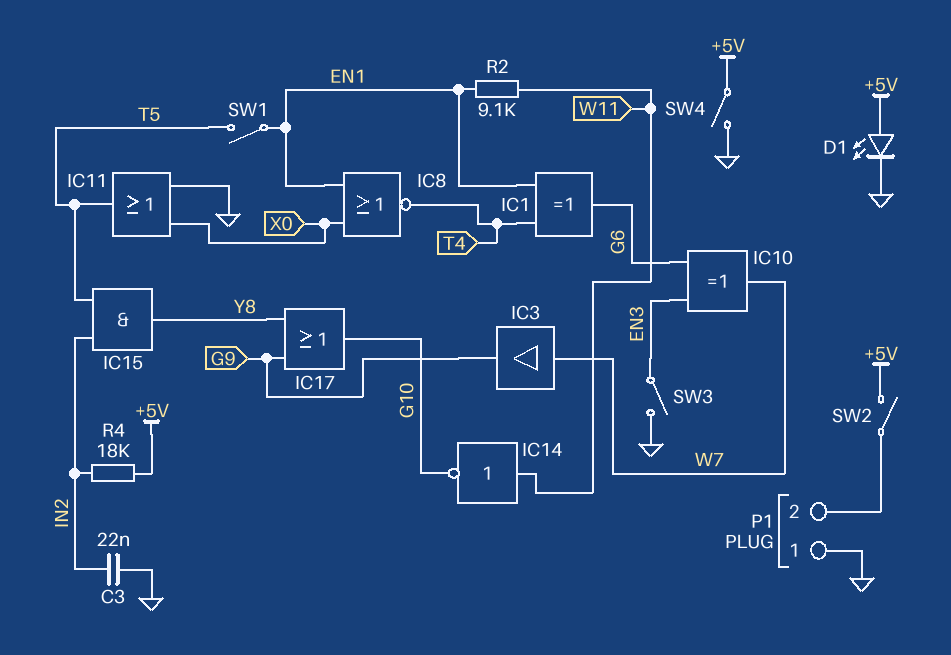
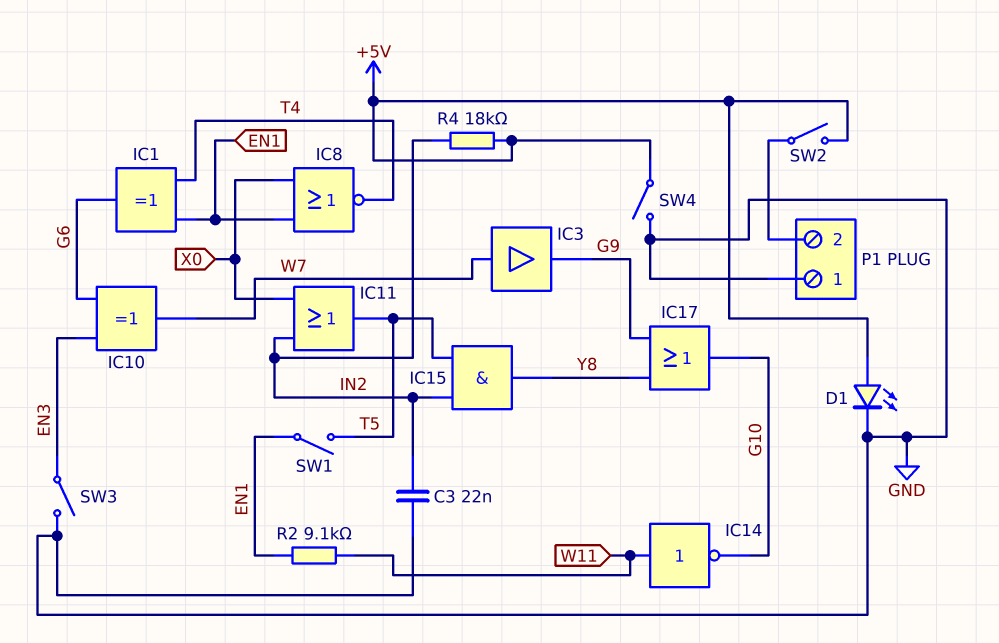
IC11: OR (in GND, in X0, out T5) -> OR (in IN2, in X0, out T5)

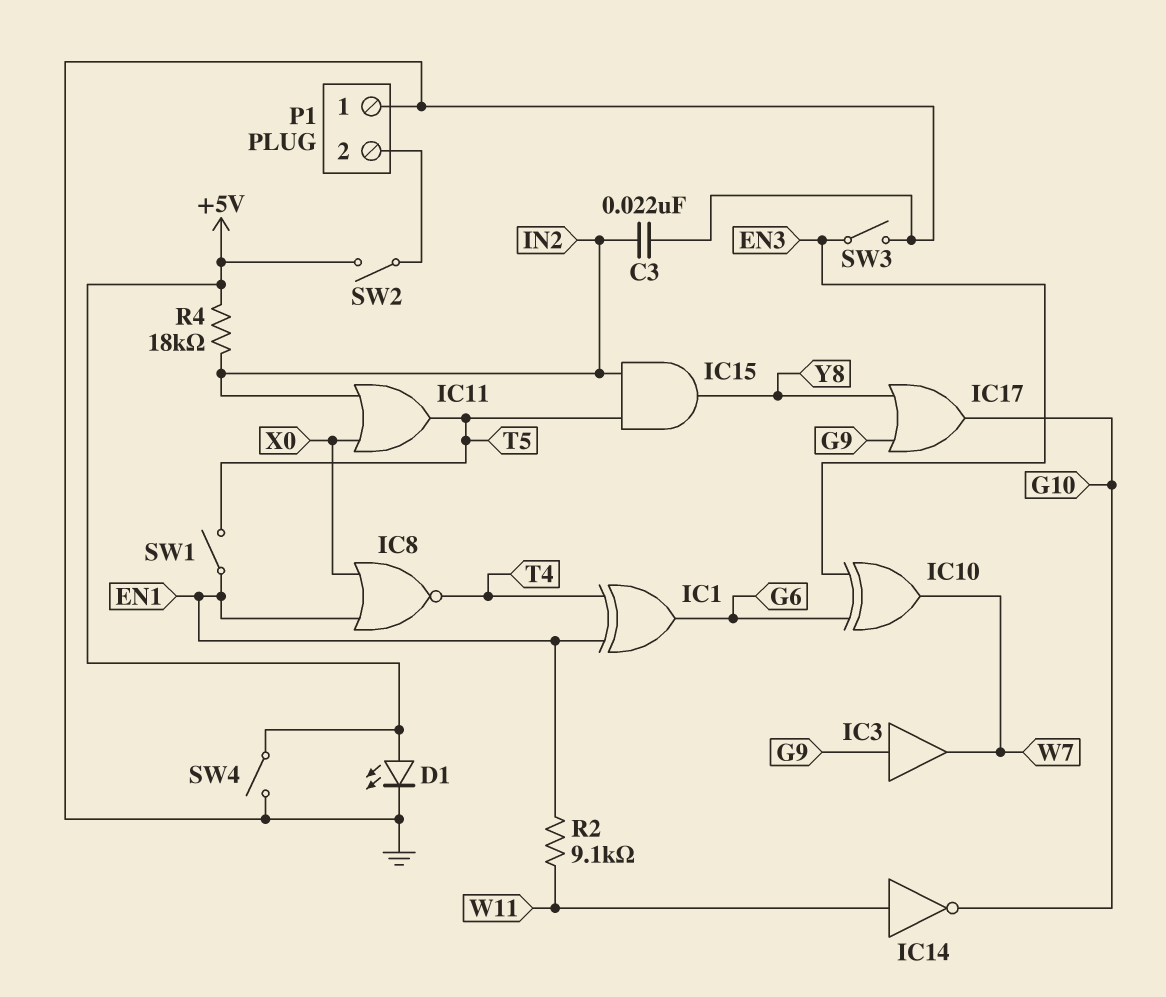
IC3: buffer (in W7, out G9) -> buffer (in G9, out W7)

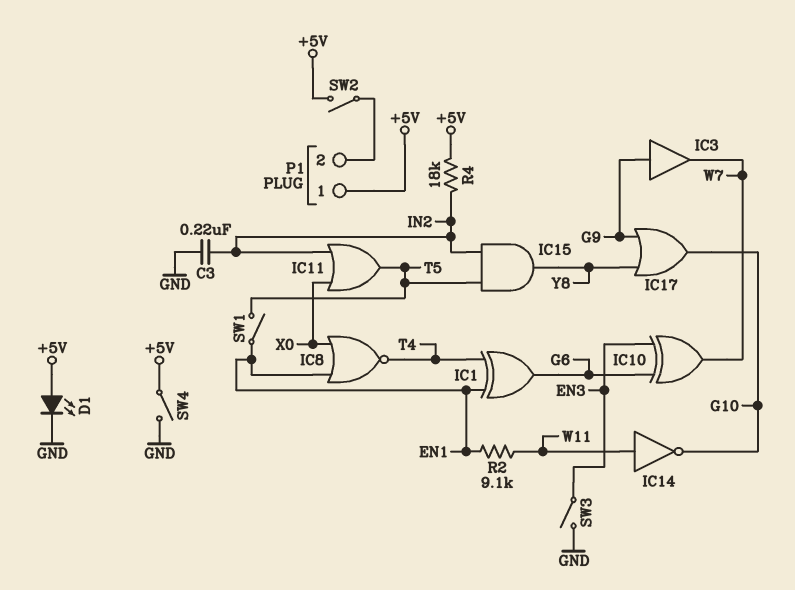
C3: 22nF (GND, IN2) -> 220nF (GND, IN2)
P1 pin 1: GND -> +5V

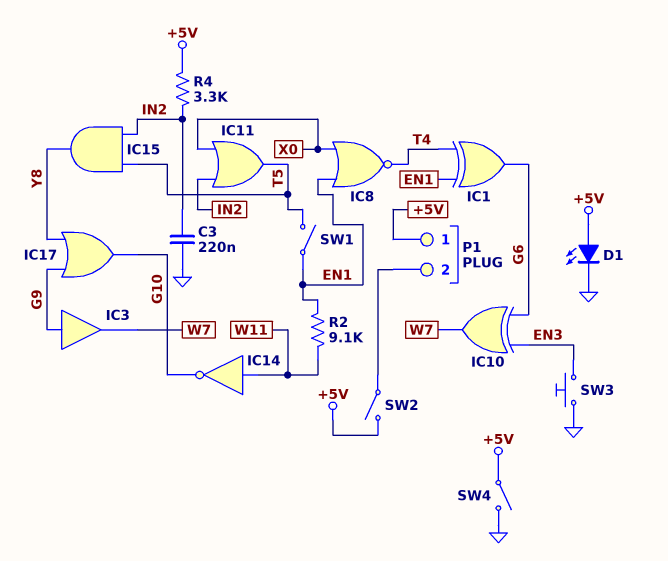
R4: 18k (+5V, IN2) -> 3.3k (+5V, IN2)
SW3: switch (EN3, GND) -> button (EN3, GND)

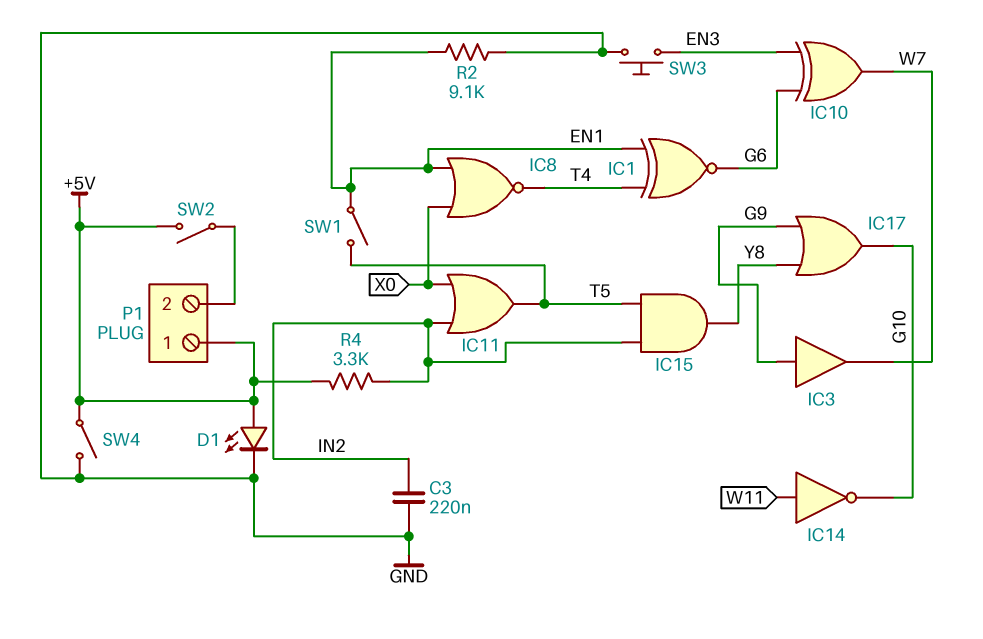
IC1: XOR (in EN1, in T4, out G6) -> XNOR (in EN1, in T4, out G6)
R2: 9.1k (EN1, W11) -> 9.1k (EN1, GND)

